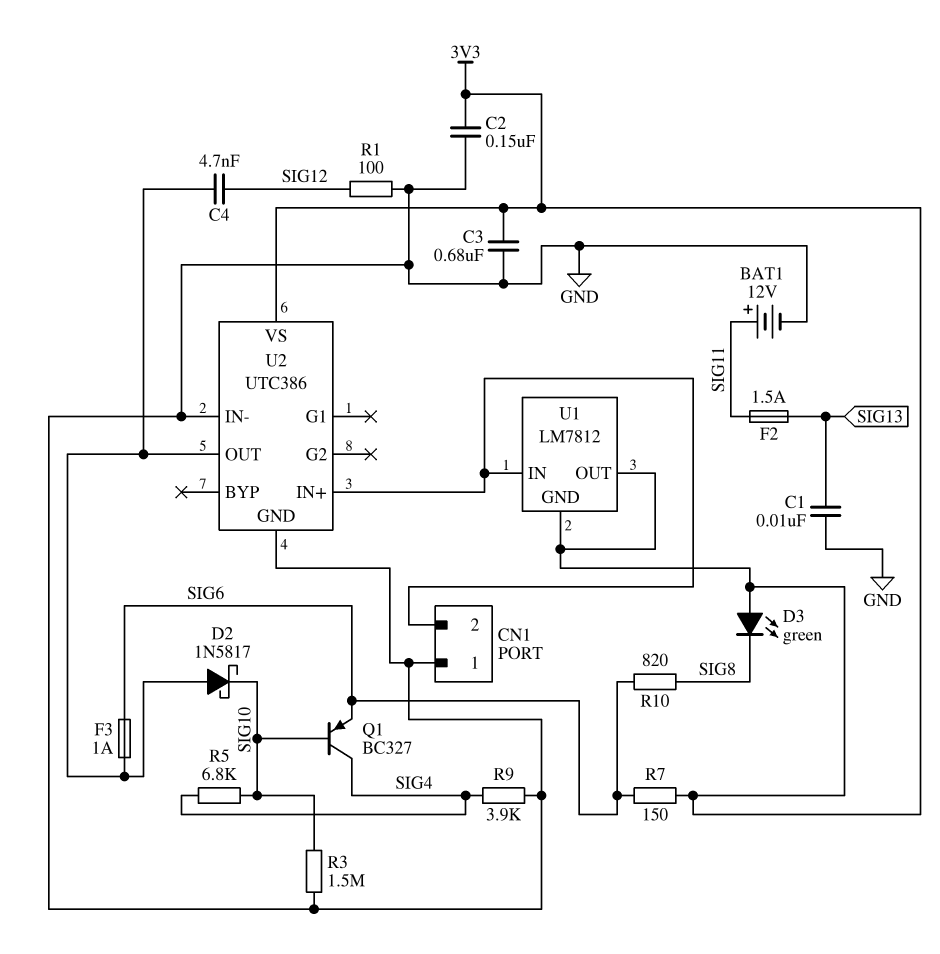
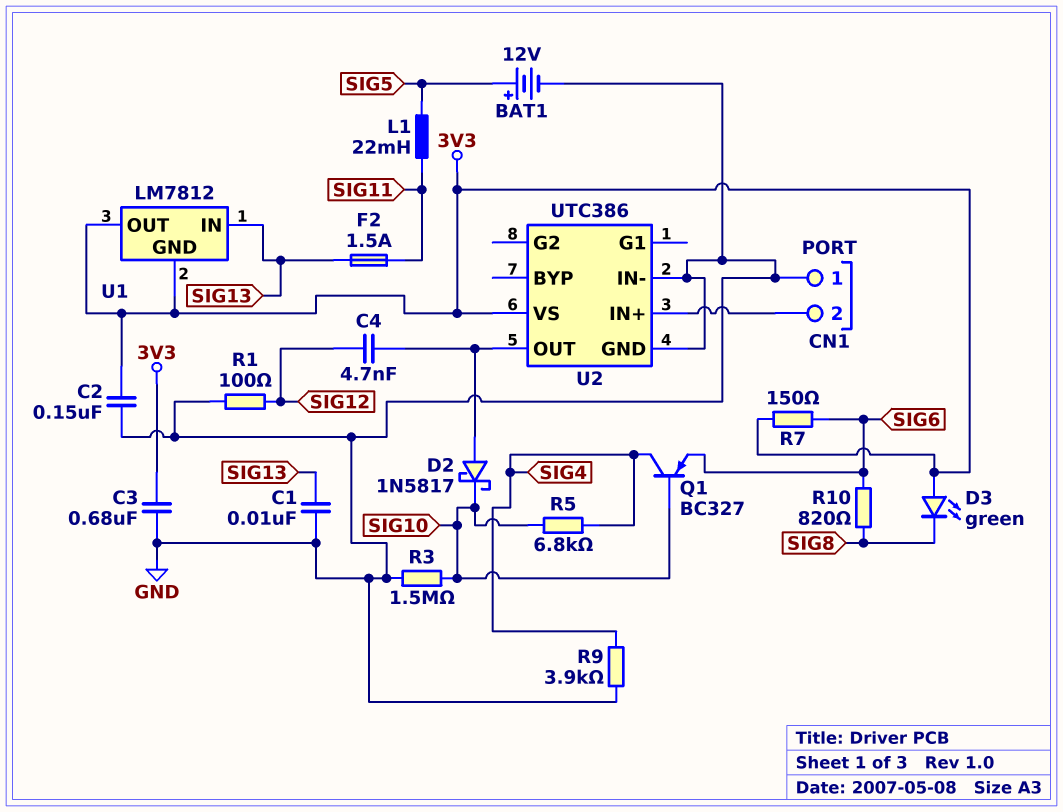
BAT1: 12V (plus SIG11, minus GND) -> 12V (plus SIG5, minus GND)
F3: 1A (SIG6, U2/OUT) -> none
L1: none -> 22mH (SIG5, SIG11)
U1 pin IN: CN1/2 -> SIG13

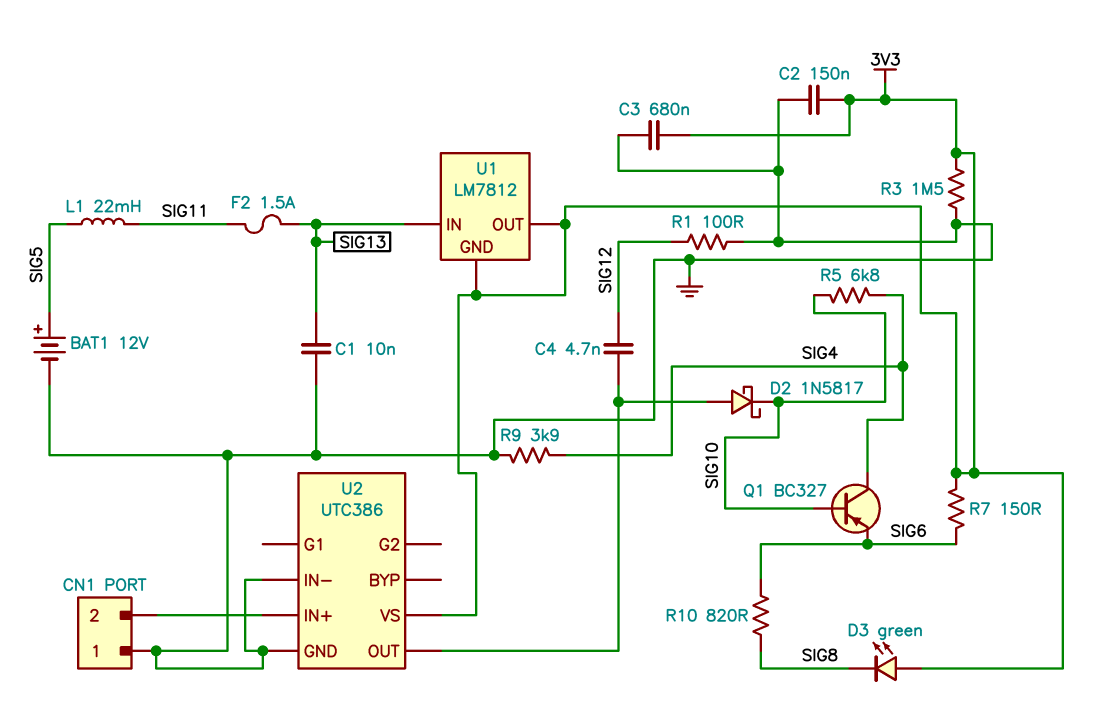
R3: 1.5M (GND, SIG10) -> 1.5M (3V3, GND)

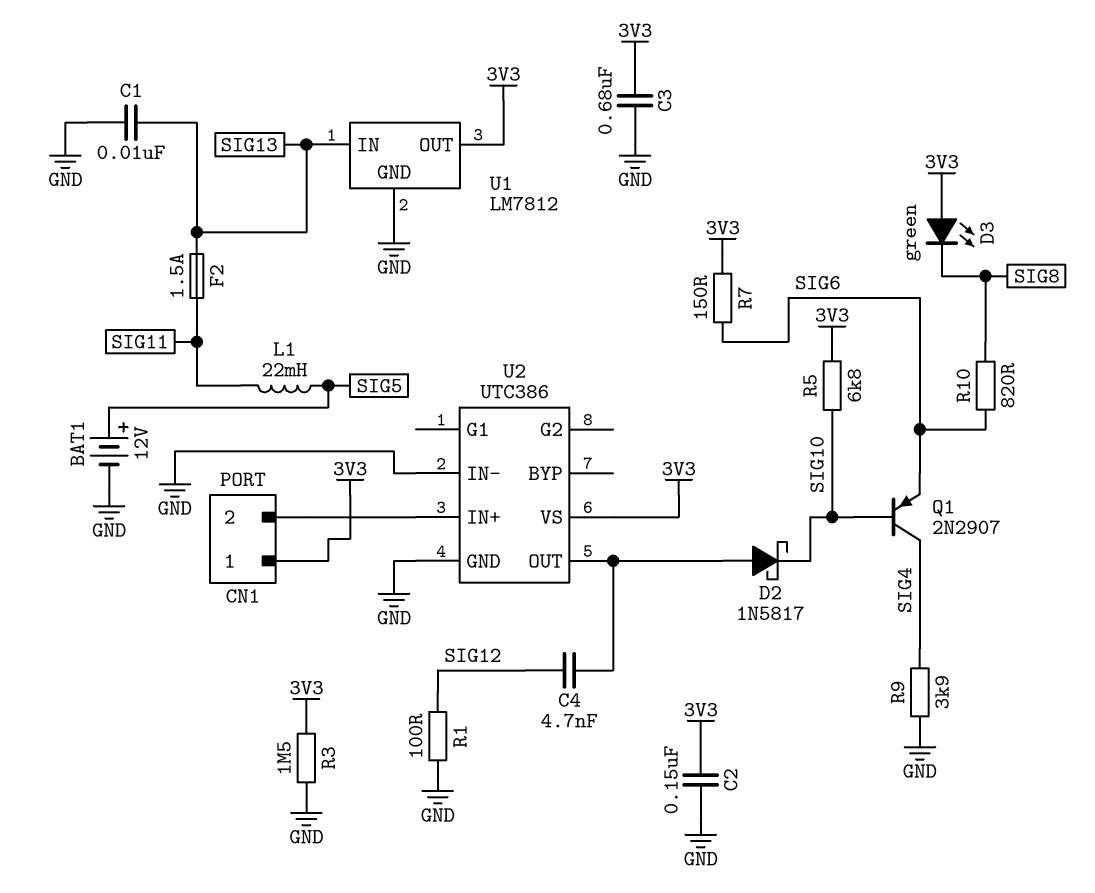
CN1 pin 1: GND -> 3V3
Q1: PNP BC327 (B SIG10, C SIG4, E SIG6) -> PNP 2N2907 (B SIG10, C SIG4, E SIG6)
R5: 6.8k (SIG4, SIG10) -> 6.8k (3V3, SIG10)
U1 pin GND: 3V3 -> GND

